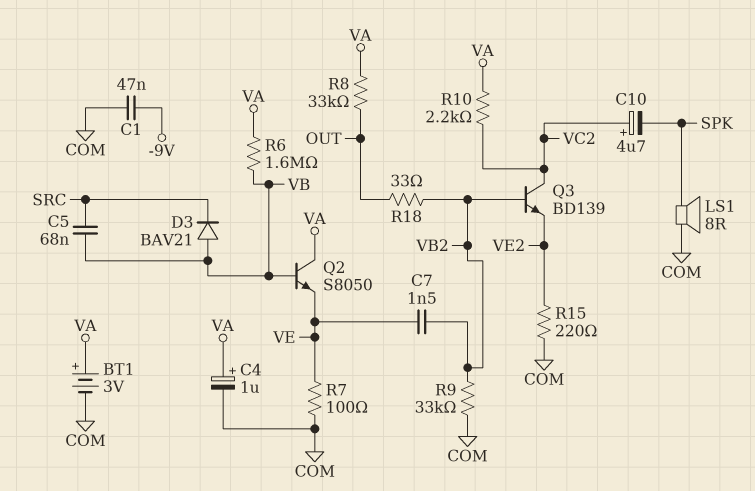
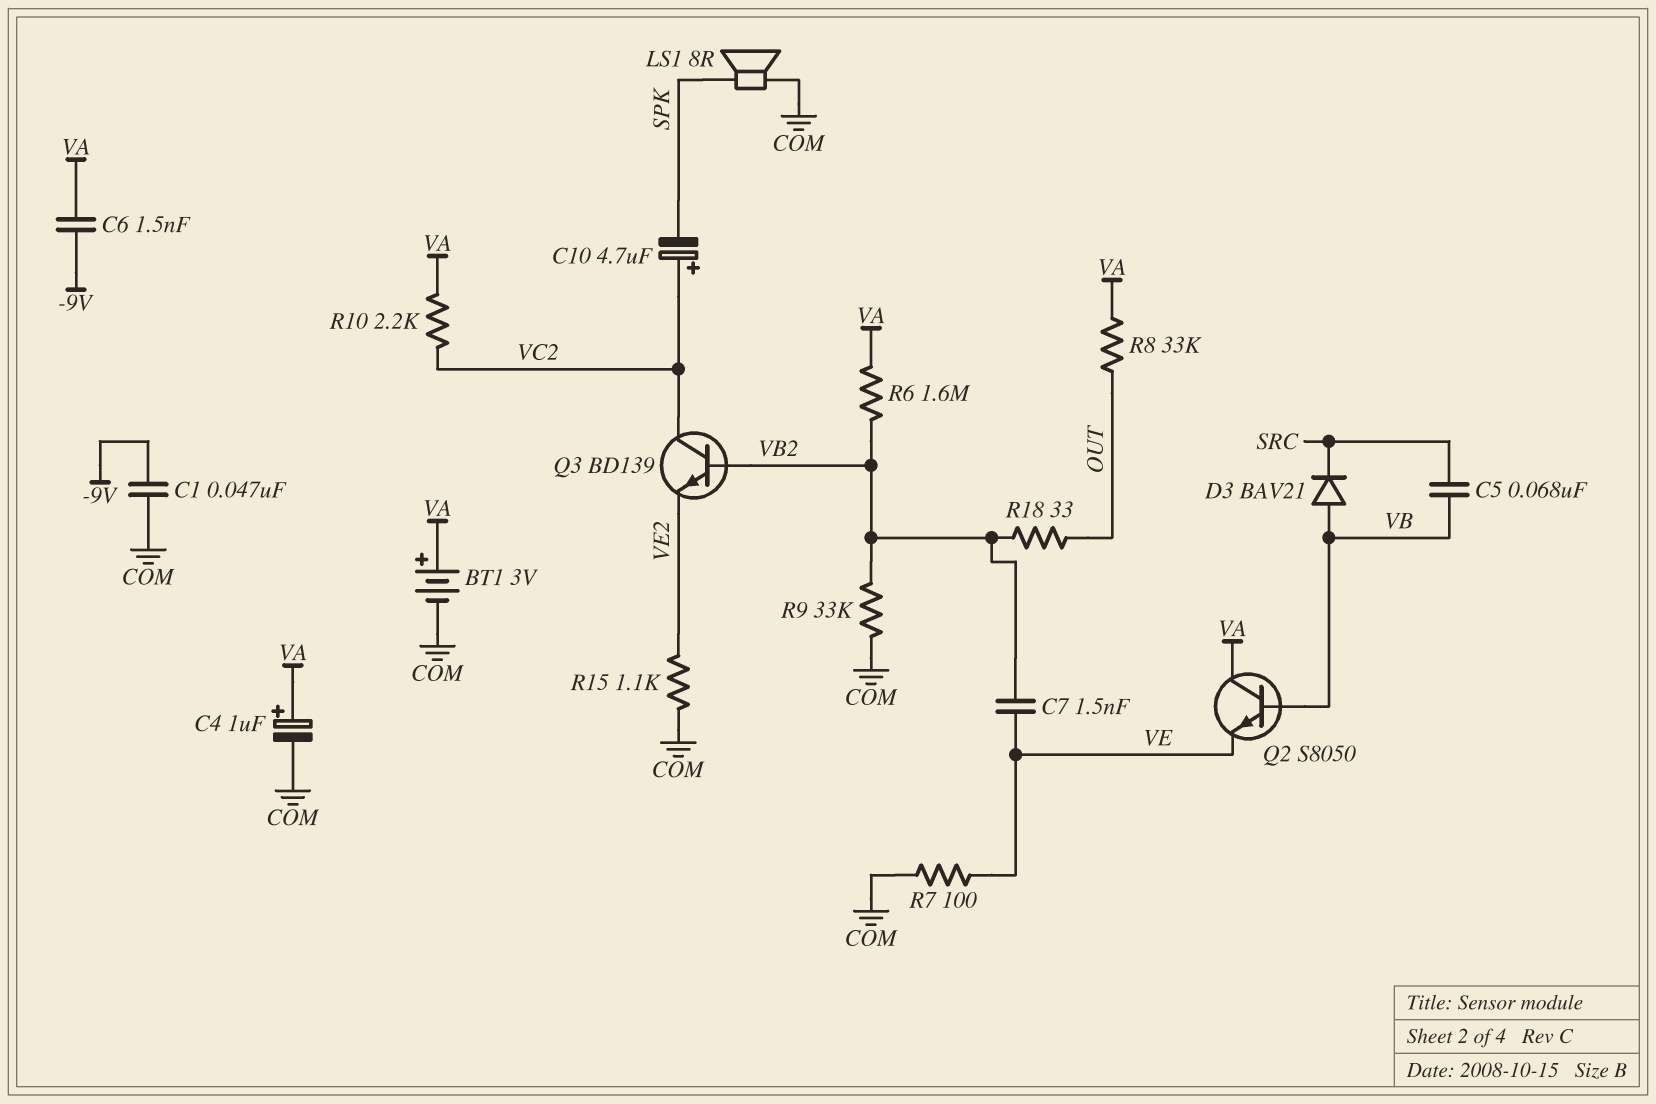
C6: none -> 1.5nF (-9V, VA)
R6: 1.6M (VA, VB) -> 1.6M (VA, VB2)
R15: 220 (COM, VE2) -> 1.1k (COM, VE2)

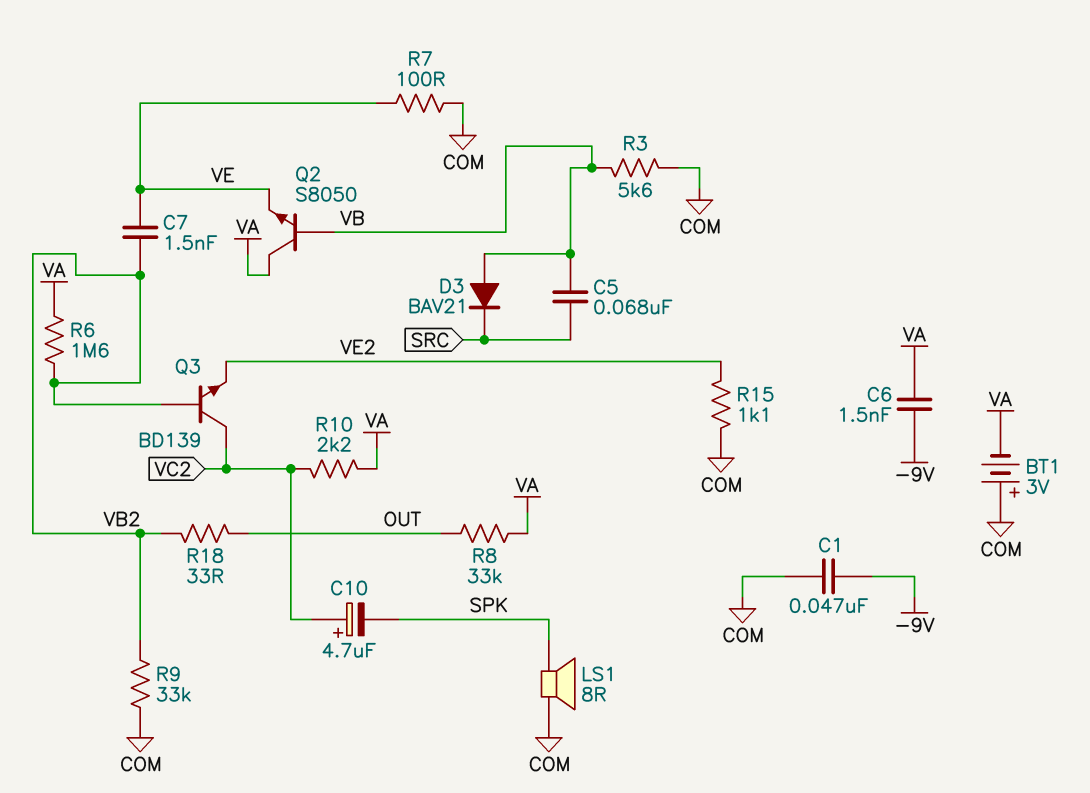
BT1: 3V (plus VA, minus COM) -> 3V (plus COM, minus VA)
C4: 1uF (plus VA, minus COM) -> none
R3: none -> 5.6k (COM, VB)

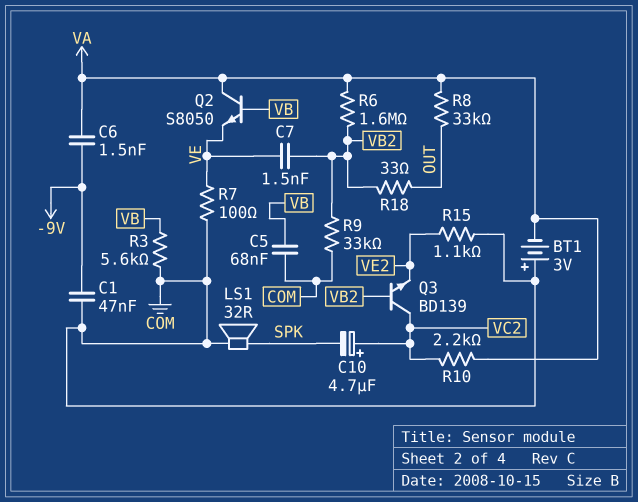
C5: 68nF (SRC, VB) -> 68nF (COM, VB)
D3: diode BAV21 (A VB, K SRC) -> none
LS1: speaker 8R (COM, SPK) -> speaker 32R (COM, SPK)

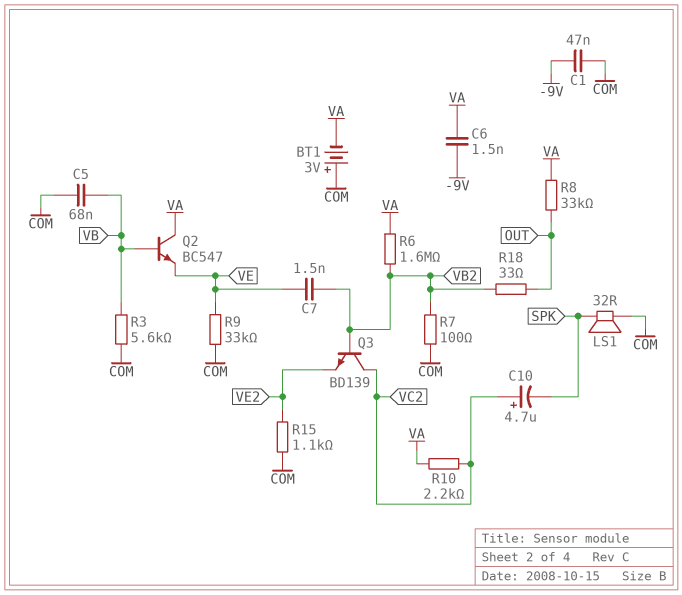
Q2: NPN S8050 (B VB, C VA, E VE) -> NPN BC547 (B VB, C VA, E VE)
R7: 100 (COM, VE) -> 100 (COM, VB2)
R9: 33k (COM, VB2) -> 33k (COM, VE)

